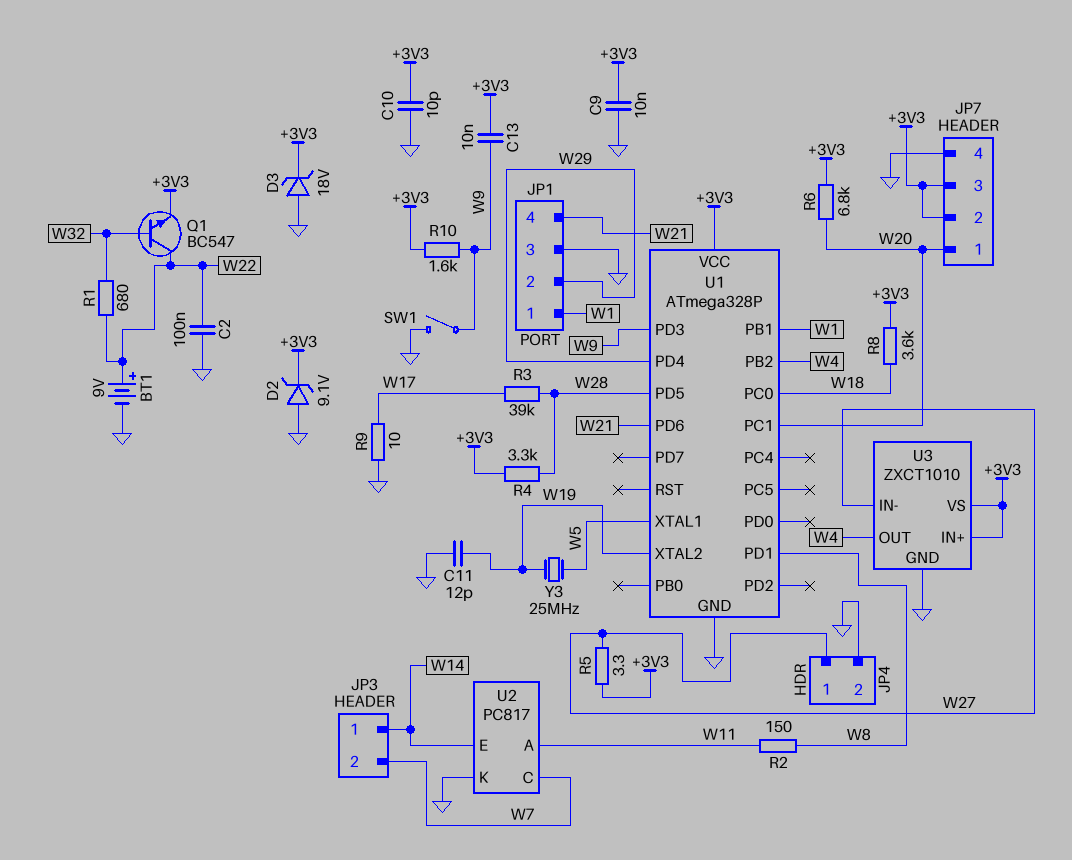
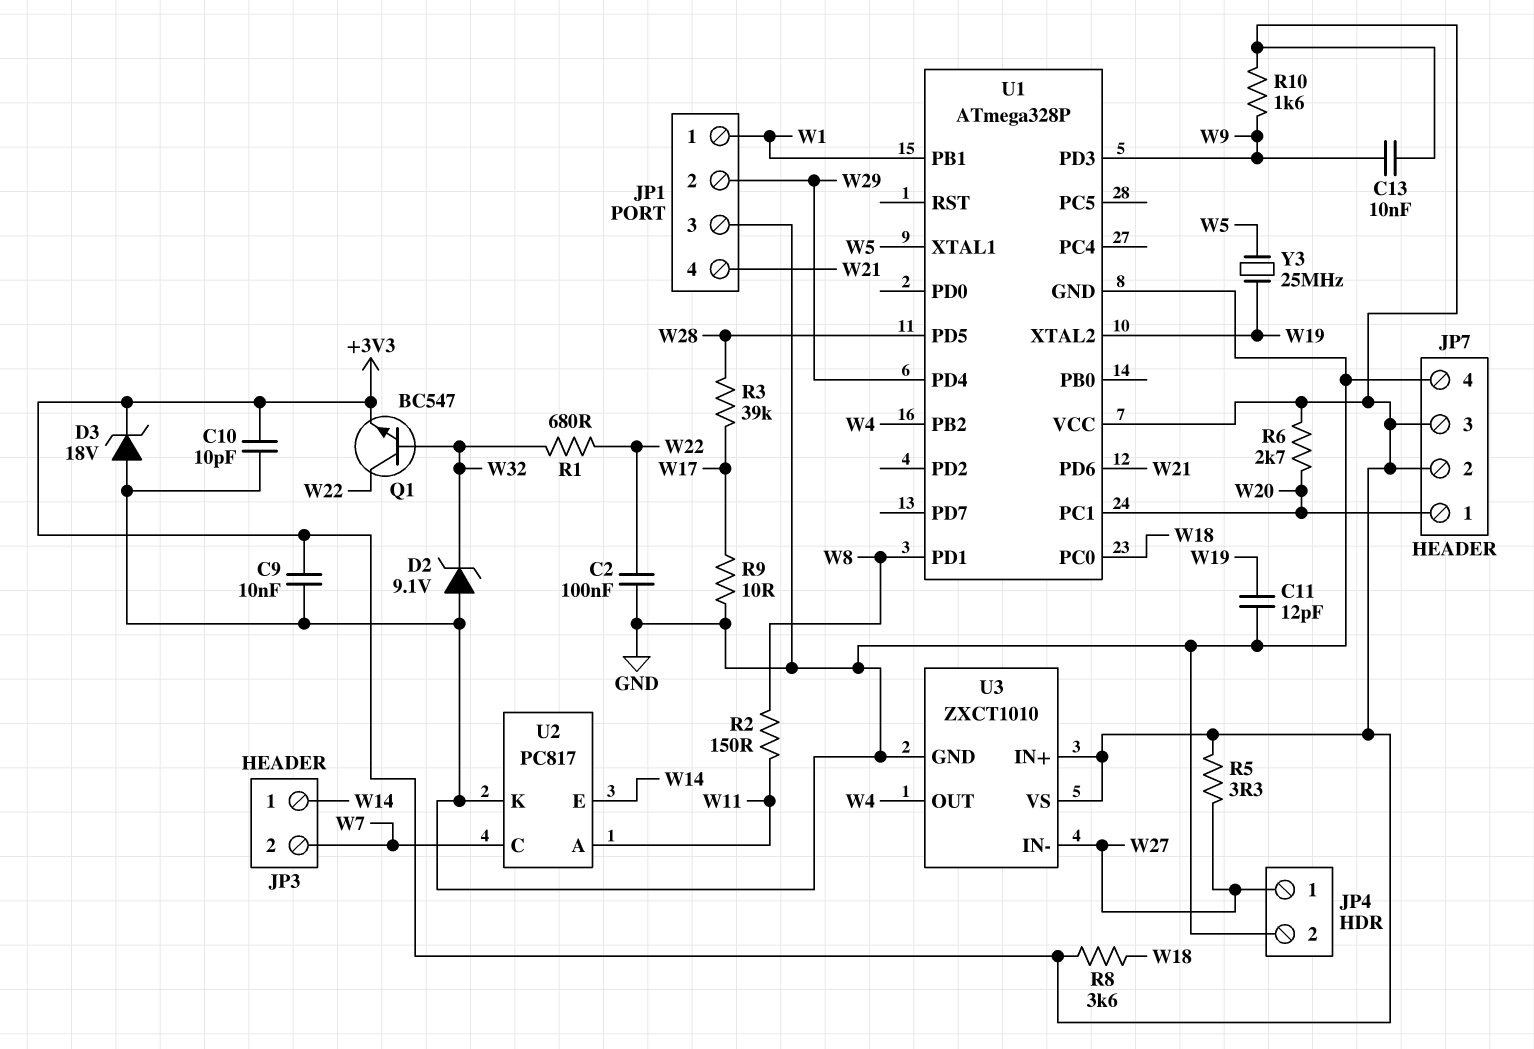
BT1: 9V (plus W22, minus GND) -> none
D2: zener 9.1V (A GND, K +3V3) -> zener 9.1V (A GND, K W32)
R4: 3.3k (+3V3, W28) -> none
R6: 6.8k (+3V3, W20) -> 2.7k (+3V3, W20)
SW1: switch (GND, W9) -> none

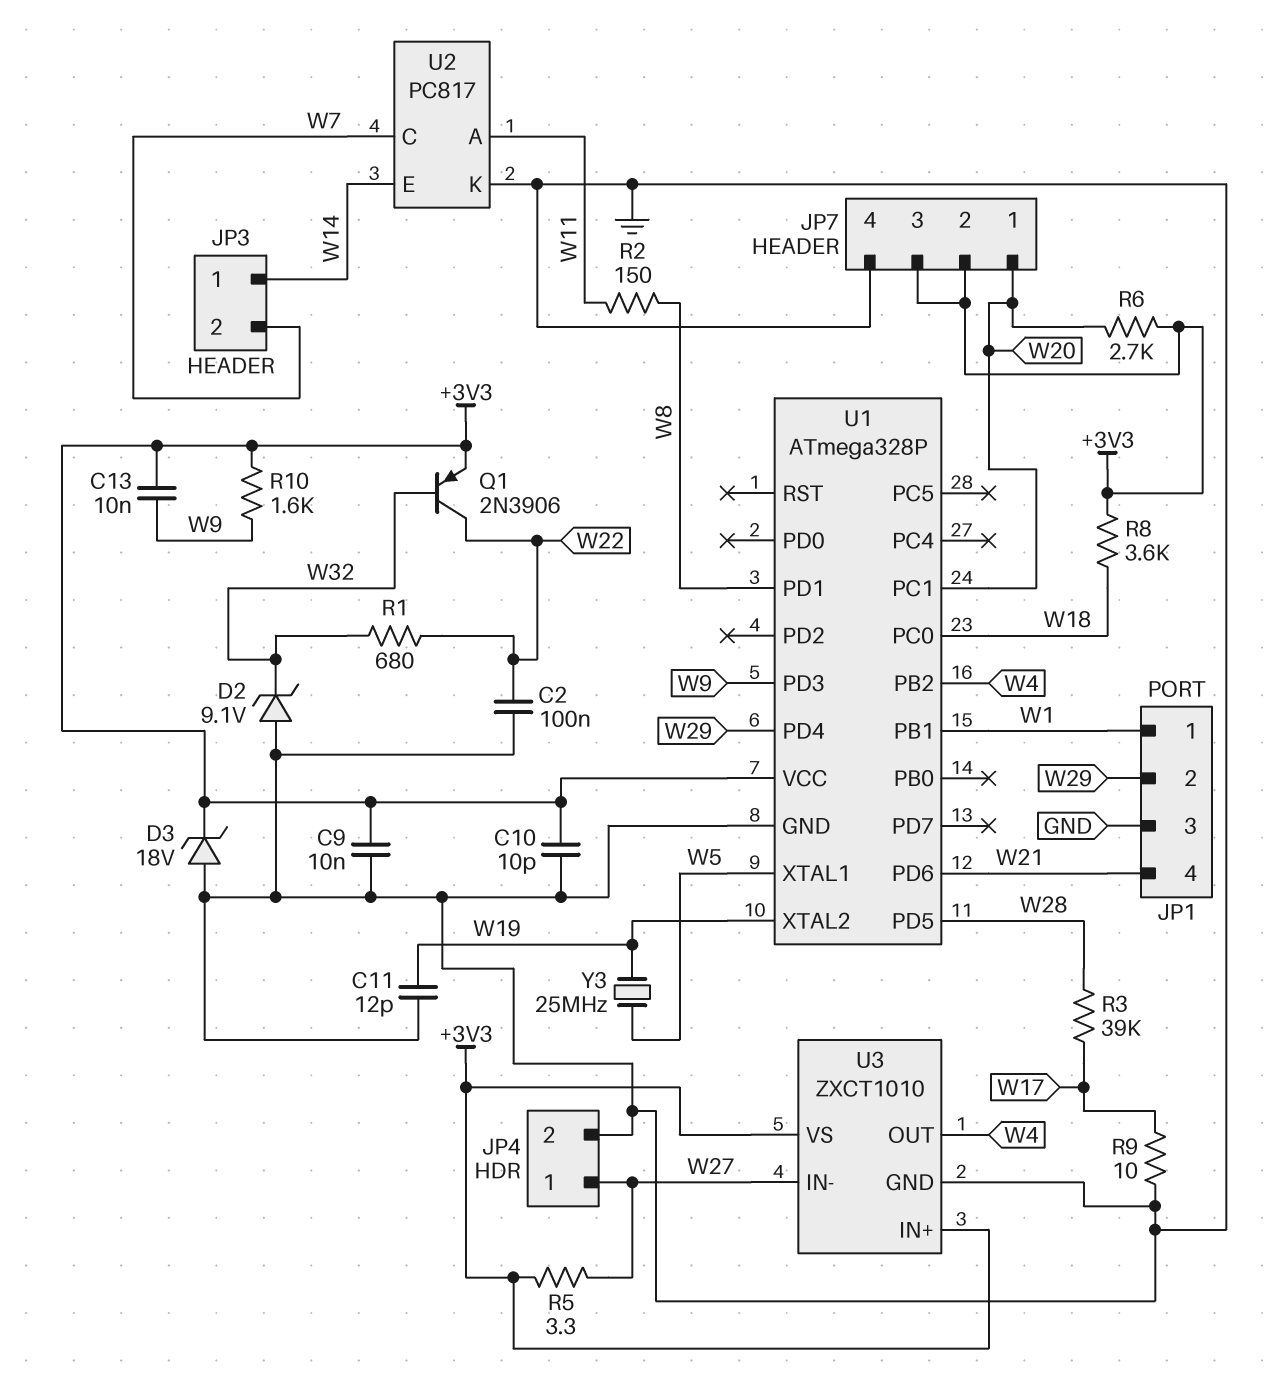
Q1: NPN BC547 (B W32, C W22, E +3V3) -> PNP 2N3906 (B W32, C W22, E +3V3)

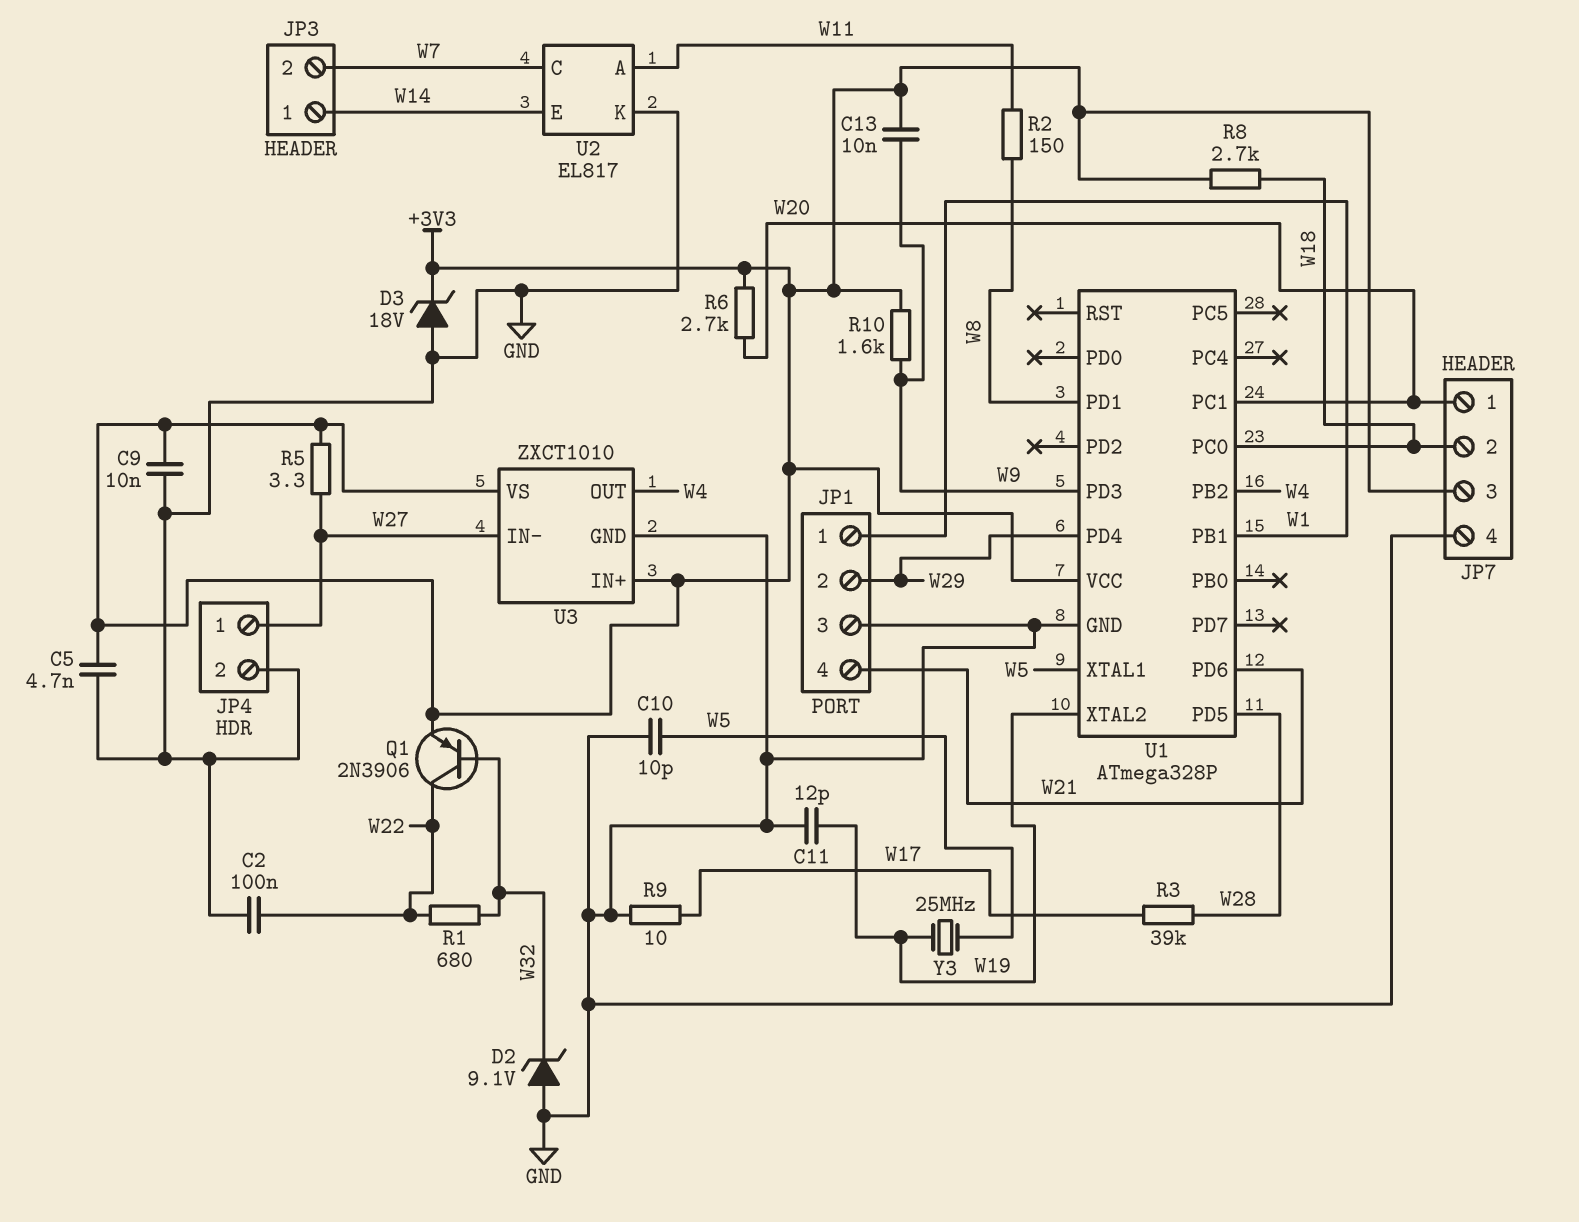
C5: none -> 4.7nF (+3V3, GND)
C10: 10pF (+3V3, GND) -> 10pF (GND, W5)
JP7 pin 2: +3V3 -> W18
R8: 3.6k (+3V3, W18) -> 2.7k (+3V3, W18)
U2: PC817 -> EL817

